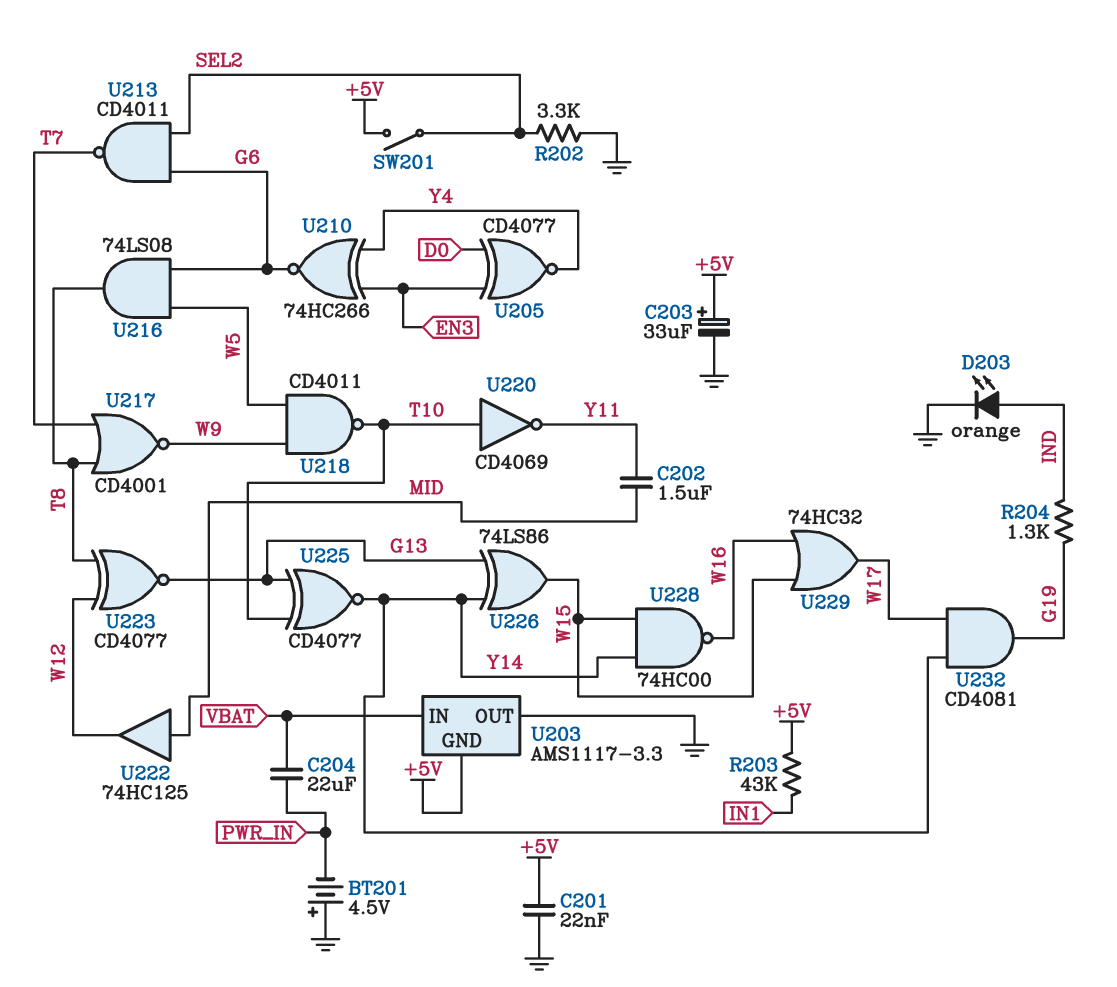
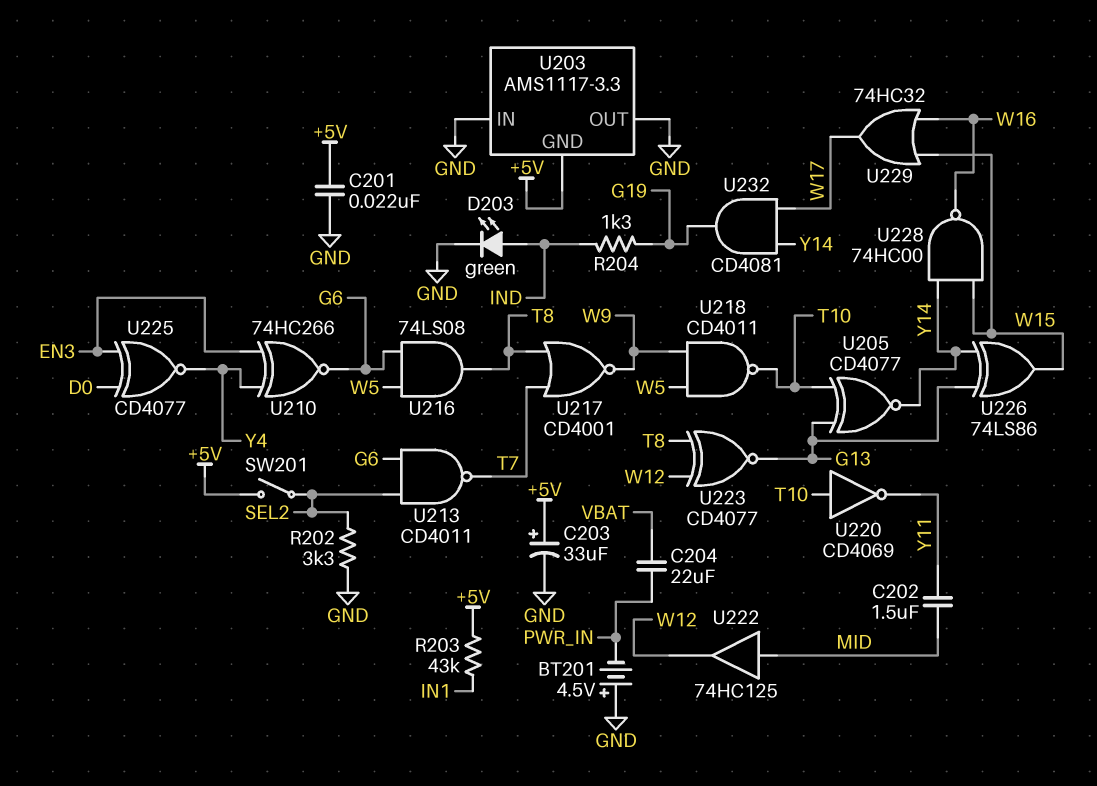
D203: LED orange (A IND, K GND) -> LED green (A IND, K GND)
U203 pin IN: VBAT -> GND
U205: XNOR CD4077 (in D0, in EN3, out Y4) -> XNOR CD4077 (in G13, in T10, out Y14)
U225: XNOR CD4077 (in G13, in T10, out Y14) -> XNOR CD4077 (in D0, in EN3, out Y4)

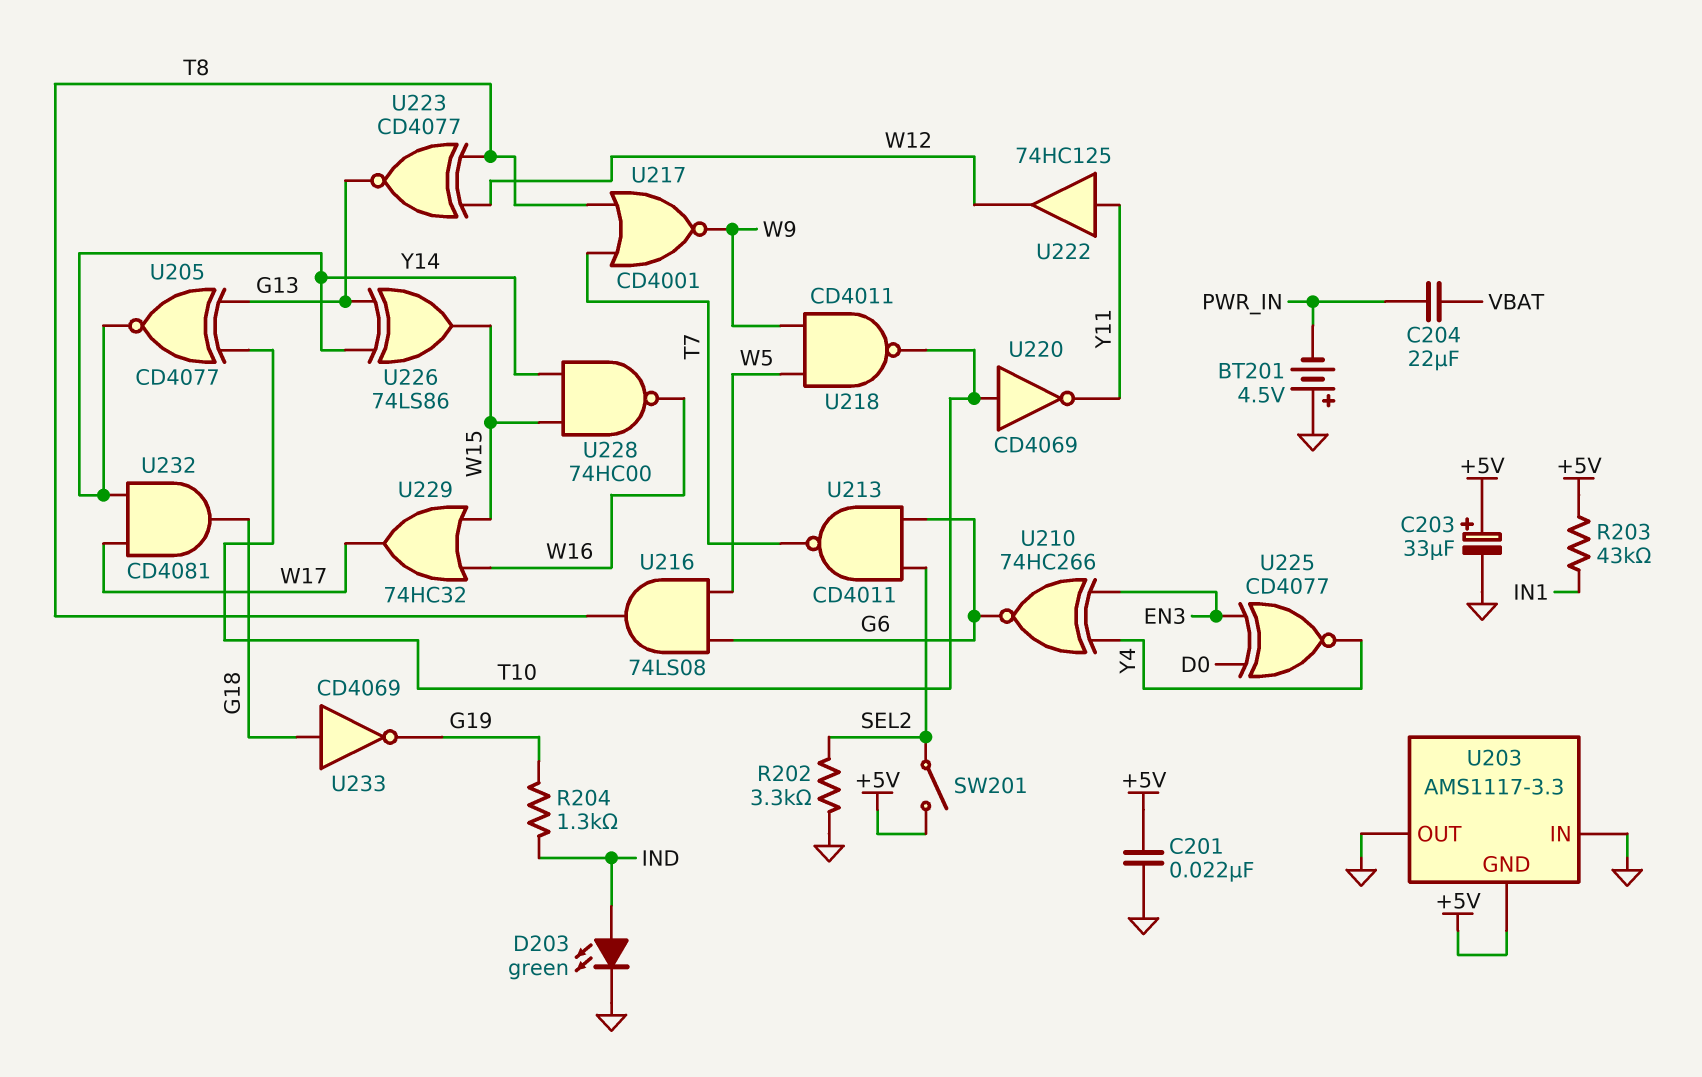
C202: 1.5uF (MID, Y11) -> none
U222: buffer 74HC125 (in MID, out W12) -> buffer 74HC125 (in Y11, out W12)
U232: AND CD4081 (in W17, in Y14, out G19) -> AND CD4081 (in W17, in Y14, out G18)
U233: none -> NOT CD4069 (in G18, out G19)

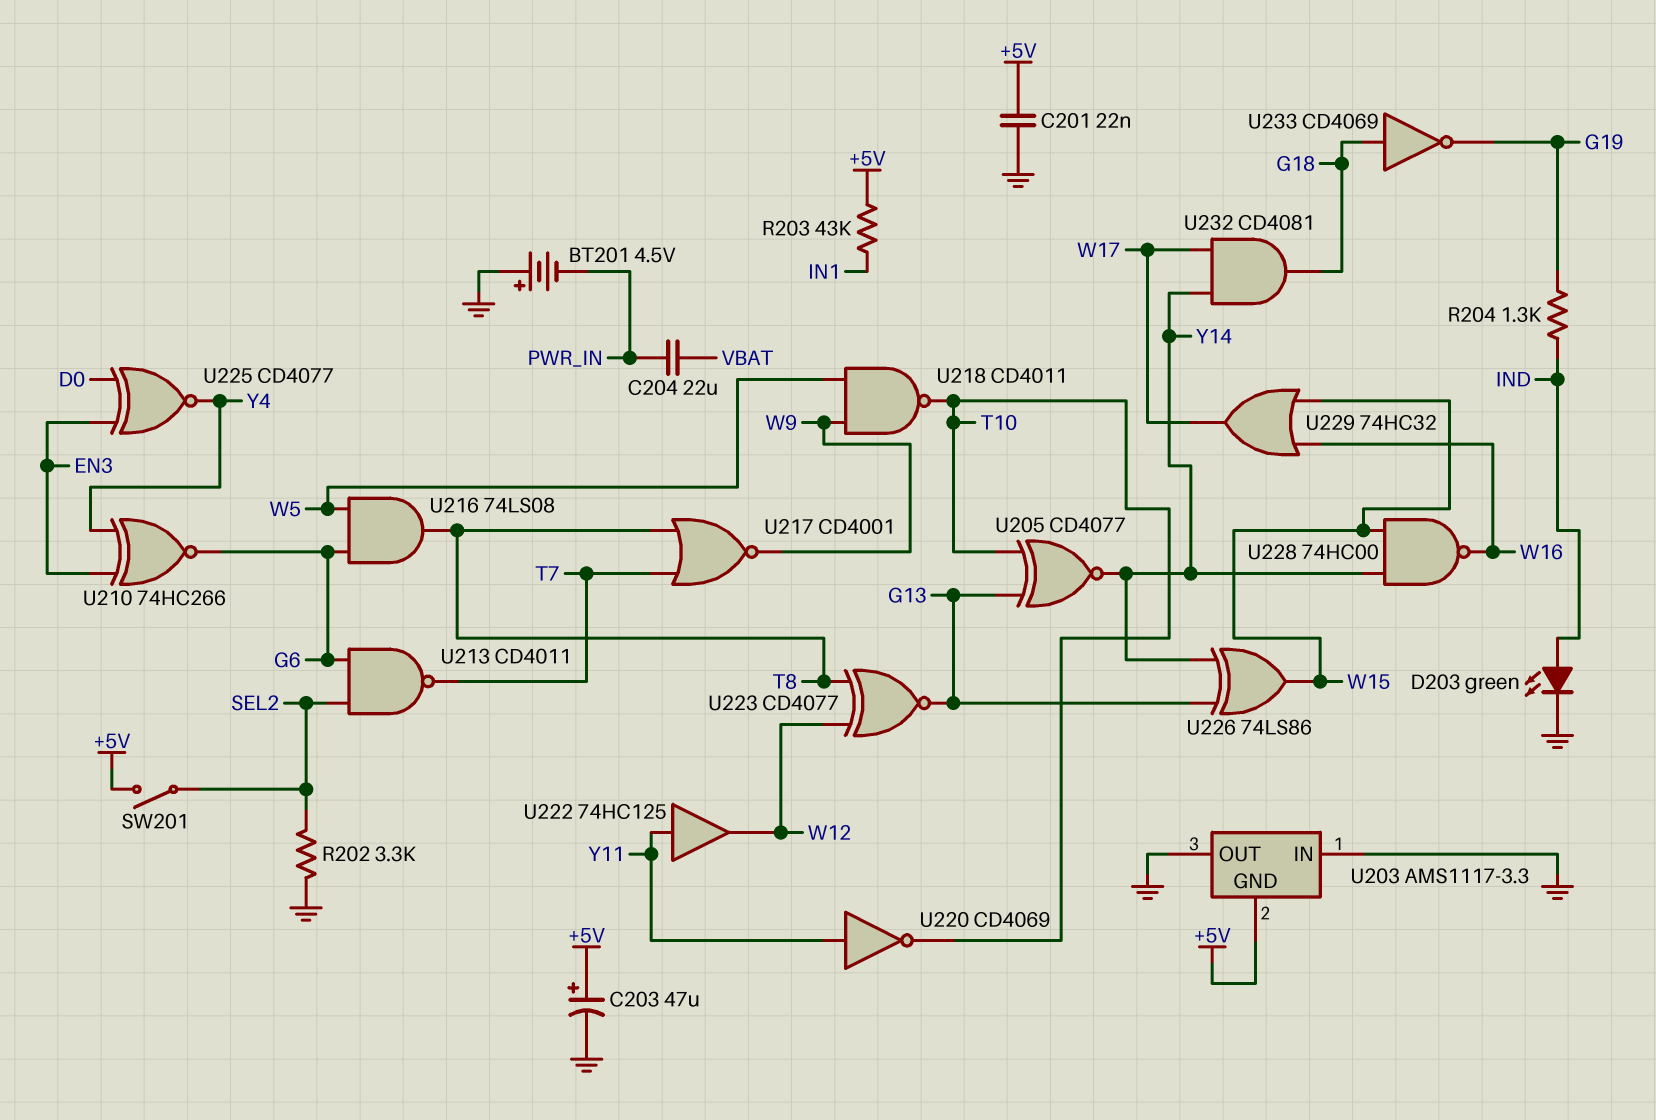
C203: 33uF (plus +5V, minus GND) -> 47uF (plus +5V, minus GND)
U220: NOT CD4069 (in T10, out Y11) -> NOT CD4069 (in Y11, out T10)

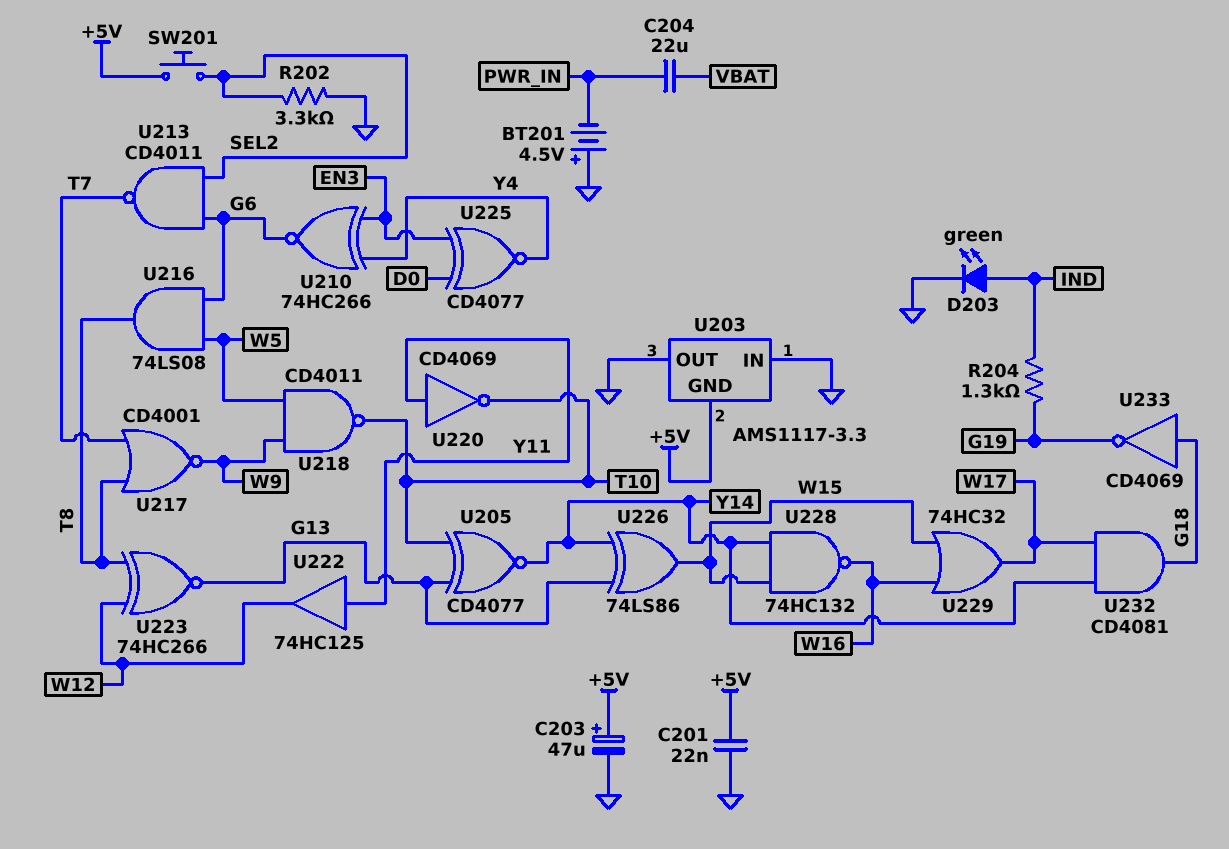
R203: 43k (+5V, IN1) -> none
SW201: switch (+5V, SEL2) -> button (+5V, SEL2)
U223: XNOR CD4077 (in T8, in W12, out G13) -> XNOR 74HC266 (in T8, in W12, out G13)
U228: NAND 74HC00 (in W15, in Y14, out W16) -> NAND 74HC132 (in W15, in Y14, out W16)

